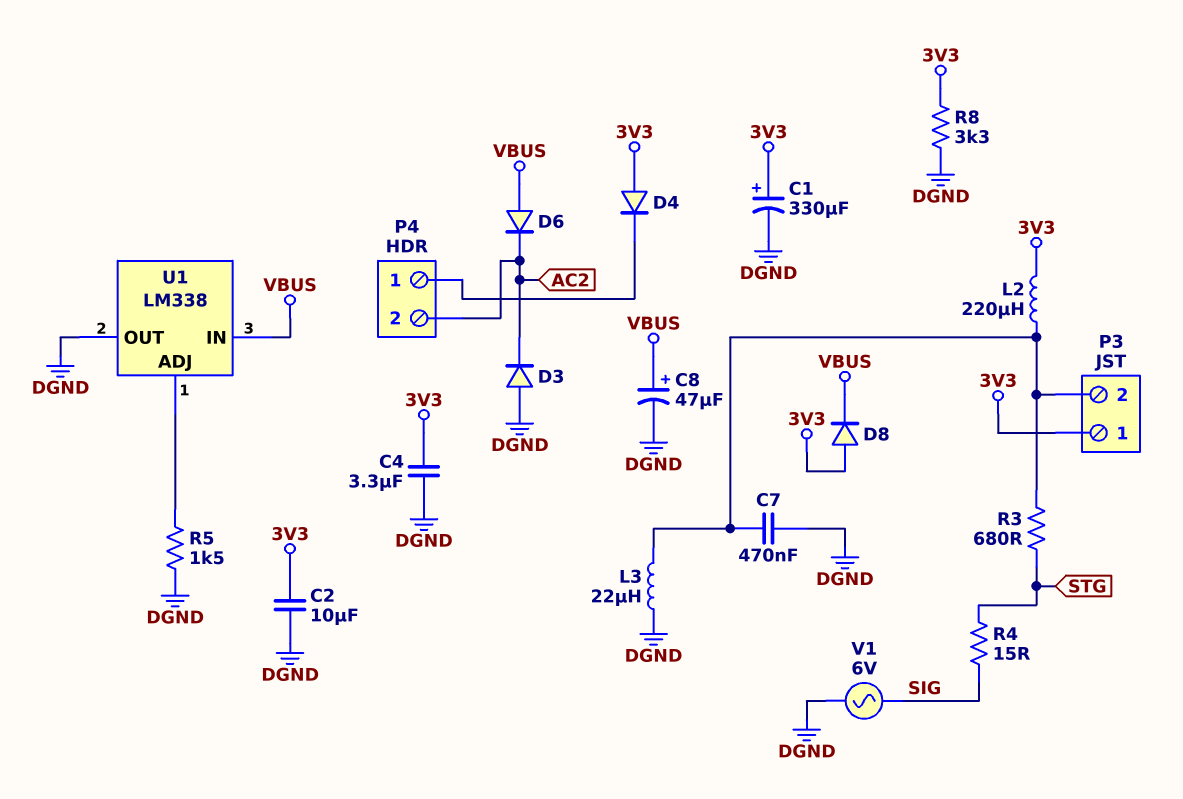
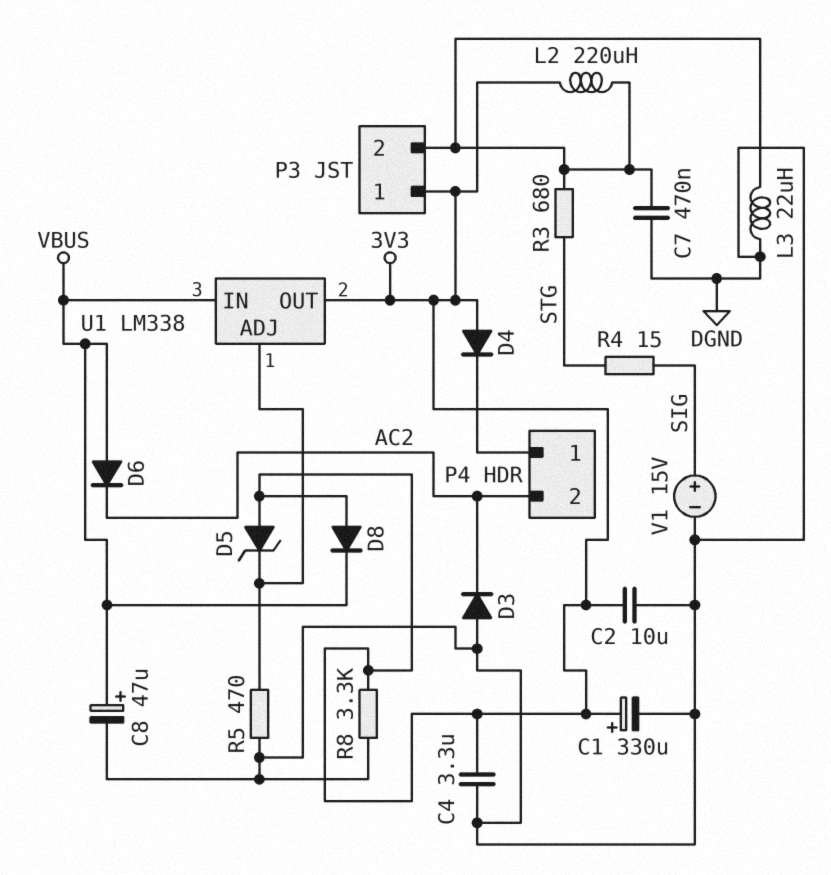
D5: none -> zener (A 3V3, K U1/ADJ)
R5: 1.5k (DGND, U1/ADJ) -> 470 (DGND, U1/ADJ)
U1 pin OUT: DGND -> 3V3
V1: AC 6V (DGND, SIG) -> 15V (plus SIG, minus DGND)

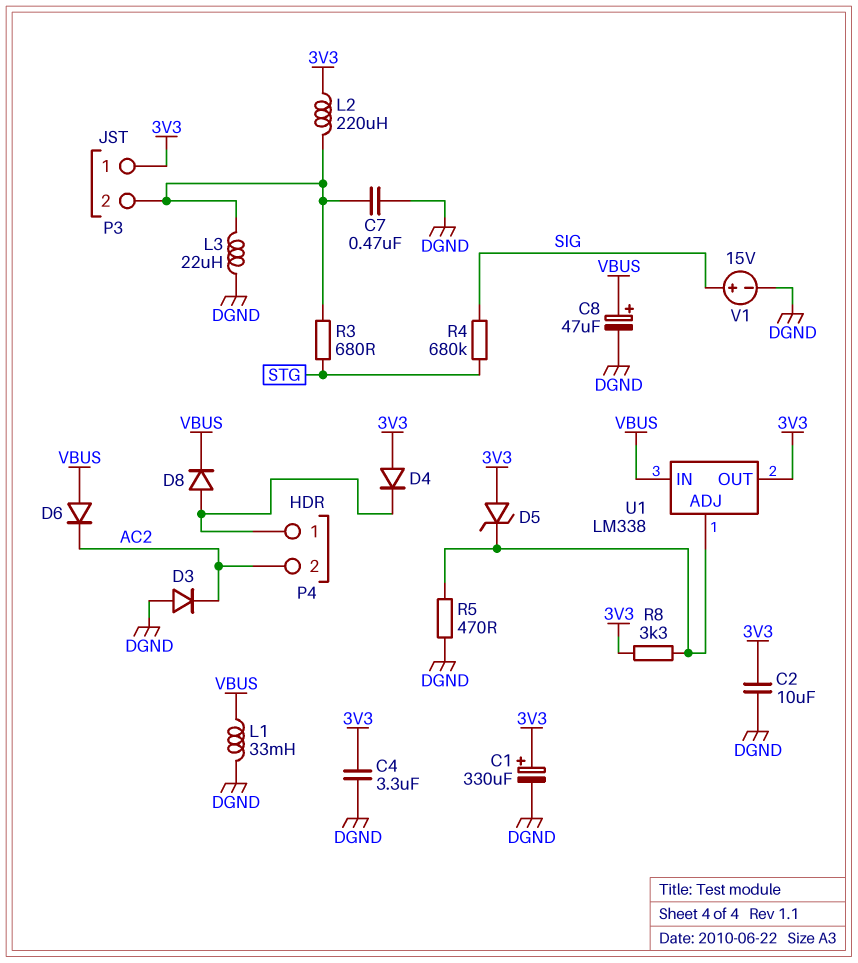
D8: diode (A 3V3, K VBUS) -> diode (A P4/1, K VBUS)
L1: none -> 33mH (DGND, VBUS)
R4: 15 (SIG, STG) -> 680k (SIG, STG)
R8: 3.3k (3V3, DGND) -> 3.3k (3V3, U1/ADJ)

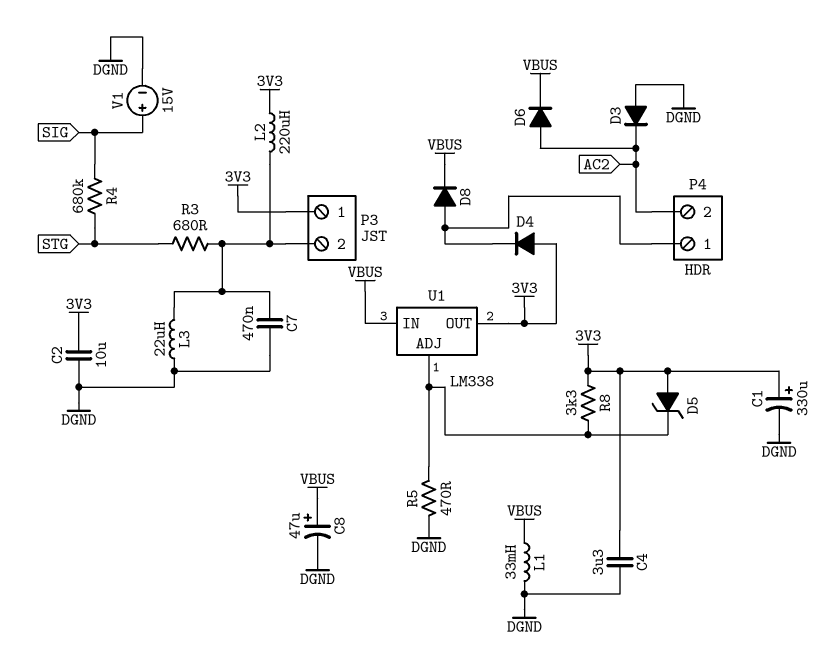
D6: diode (A VBUS, K AC2) -> diode (A AC2, K VBUS)

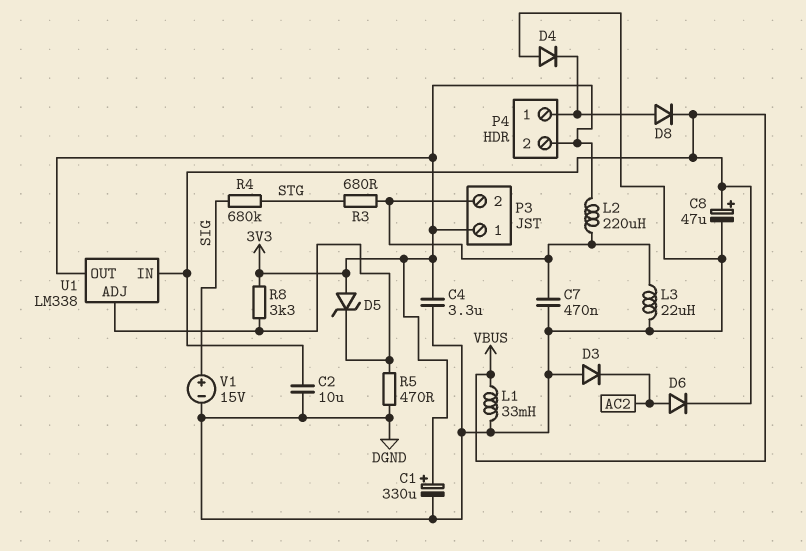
C2: 10uF (3V3, DGND) -> 10uF (DGND, VBUS)
D4: diode (A 3V3, K P4/1) -> diode (A DGND, K P4/1)
P4 pin 2: AC2 -> 3V3

